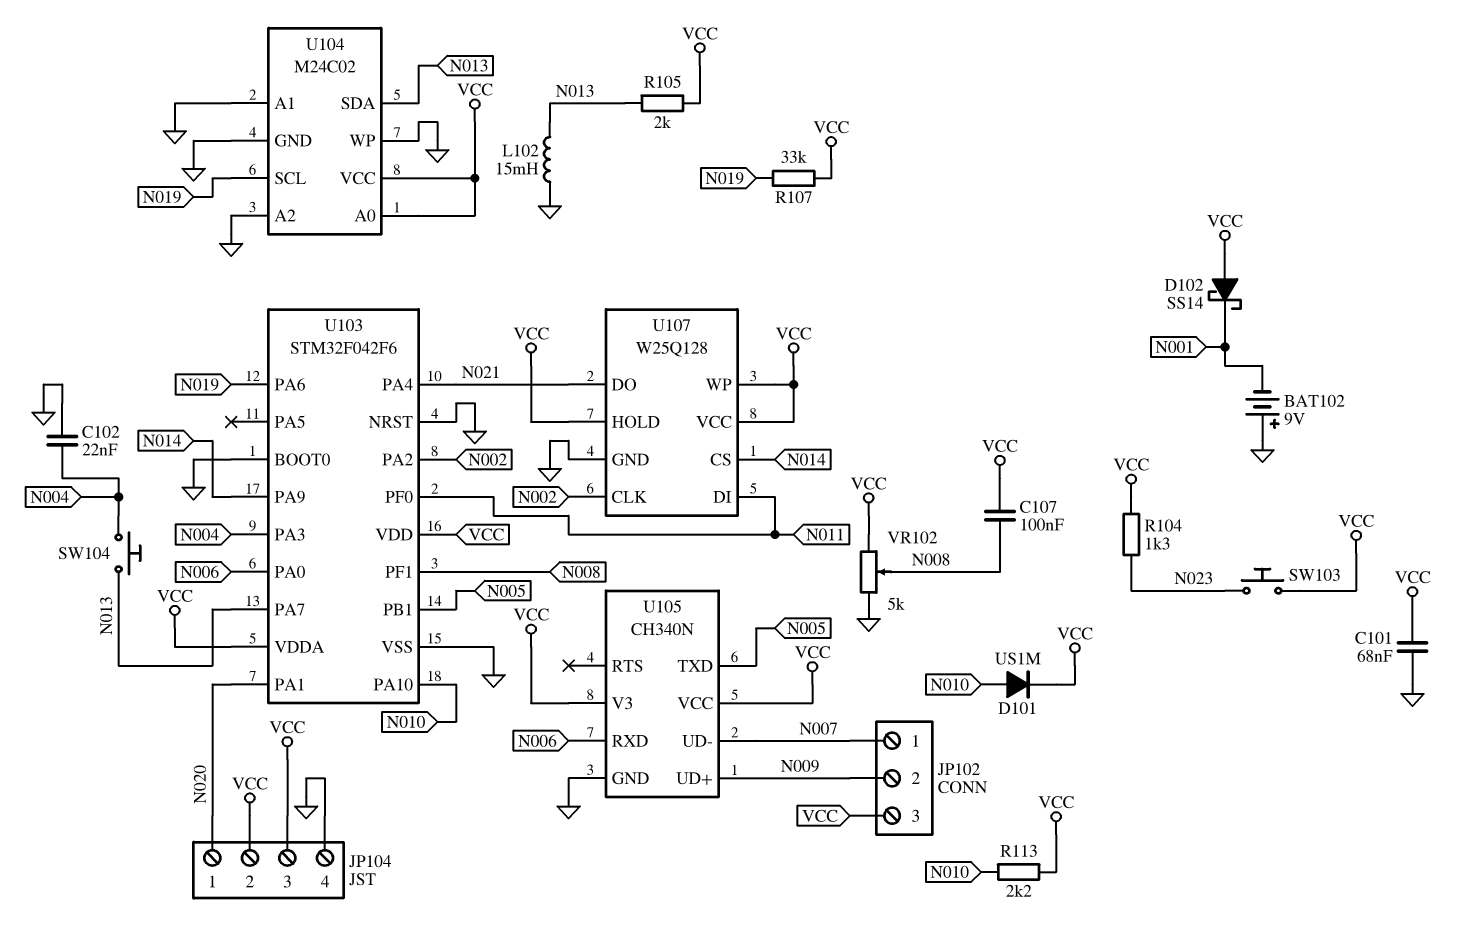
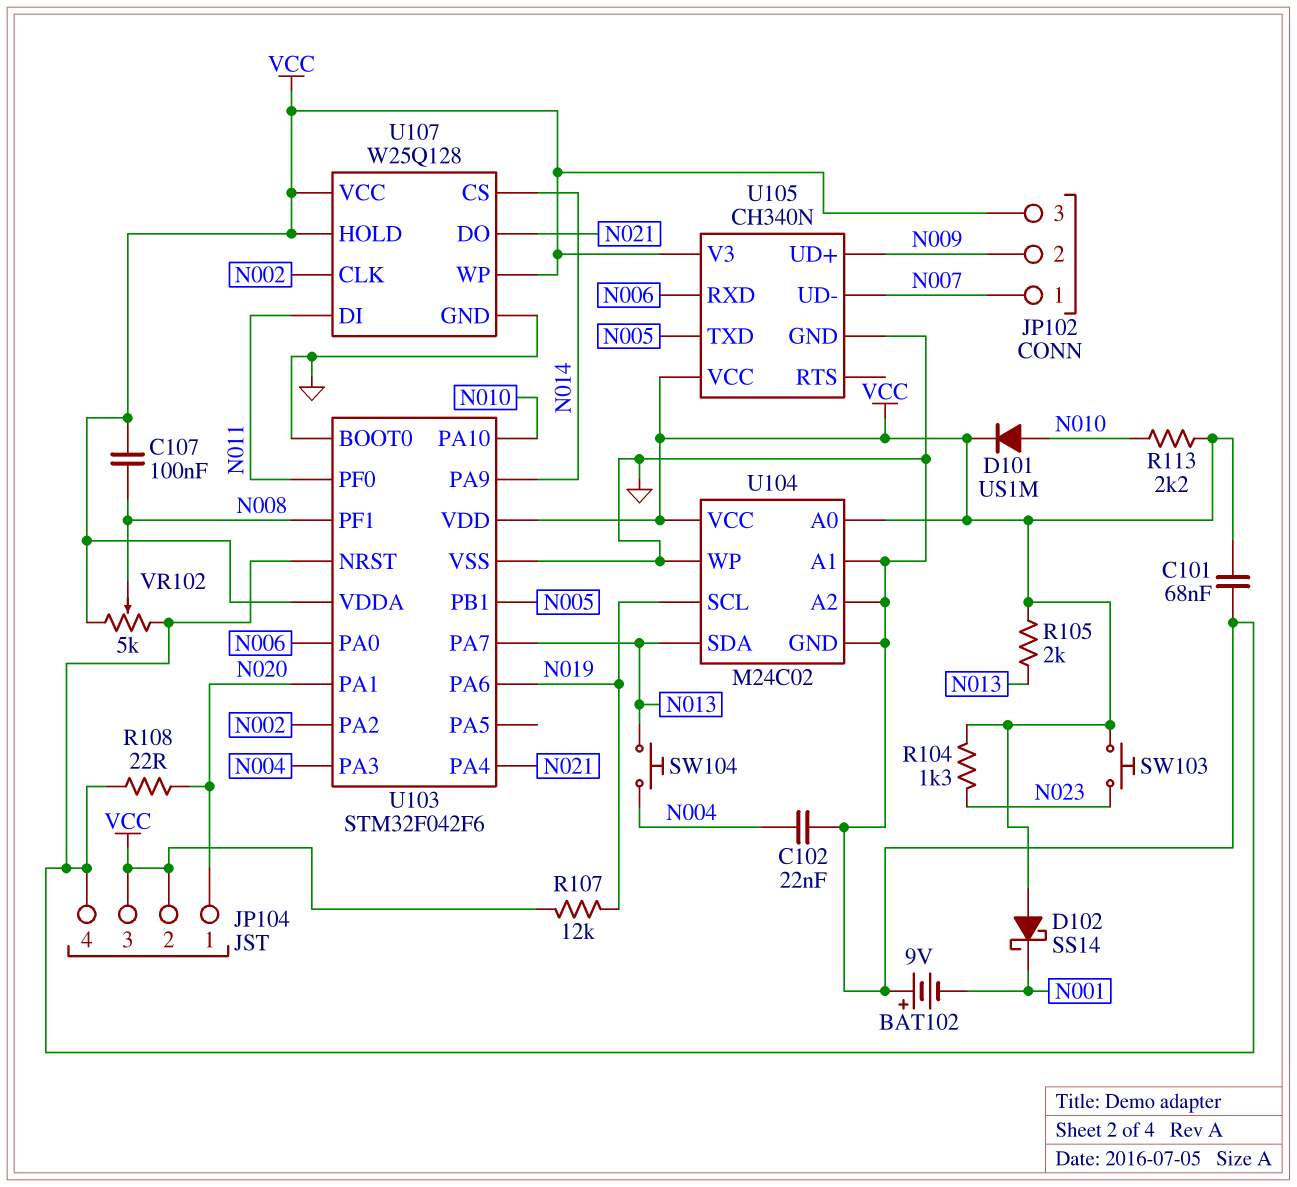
L102: 15mH (GND, N013) -> none
R107: 33k (N019, VCC) -> 12k (N019, VCC)
R108: none -> 22 (GND, N020)

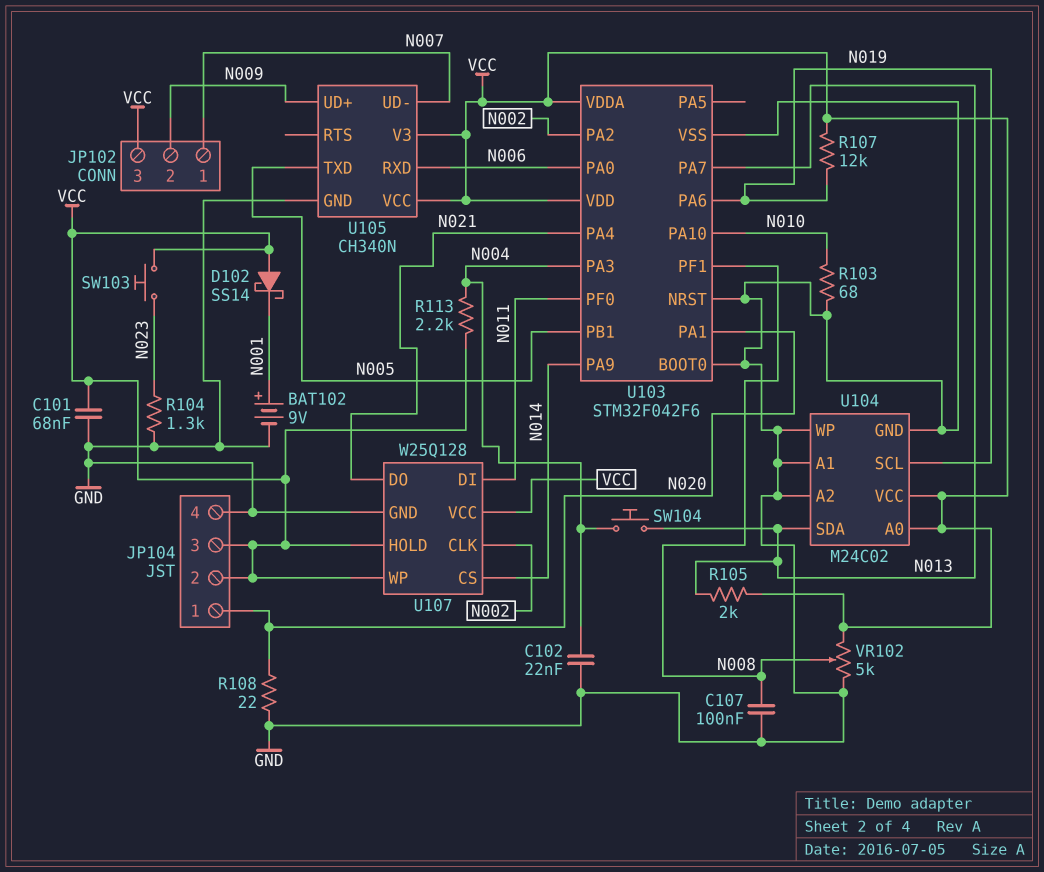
BAT102: 9V (plus GND, minus N001) -> 9V (plus N001, minus GND)
C107: 100nF (N008, VCC) -> 100nF (GND, N008)
D101: diode US1M (A N010, K VCC) -> none
R103: none -> 68 (GND, N010)
R104: 1.3k (N023, VCC) -> 1.3k (GND, N023)
R113: 2.2k (N010, VCC) -> 2.2k (N004, VCC)

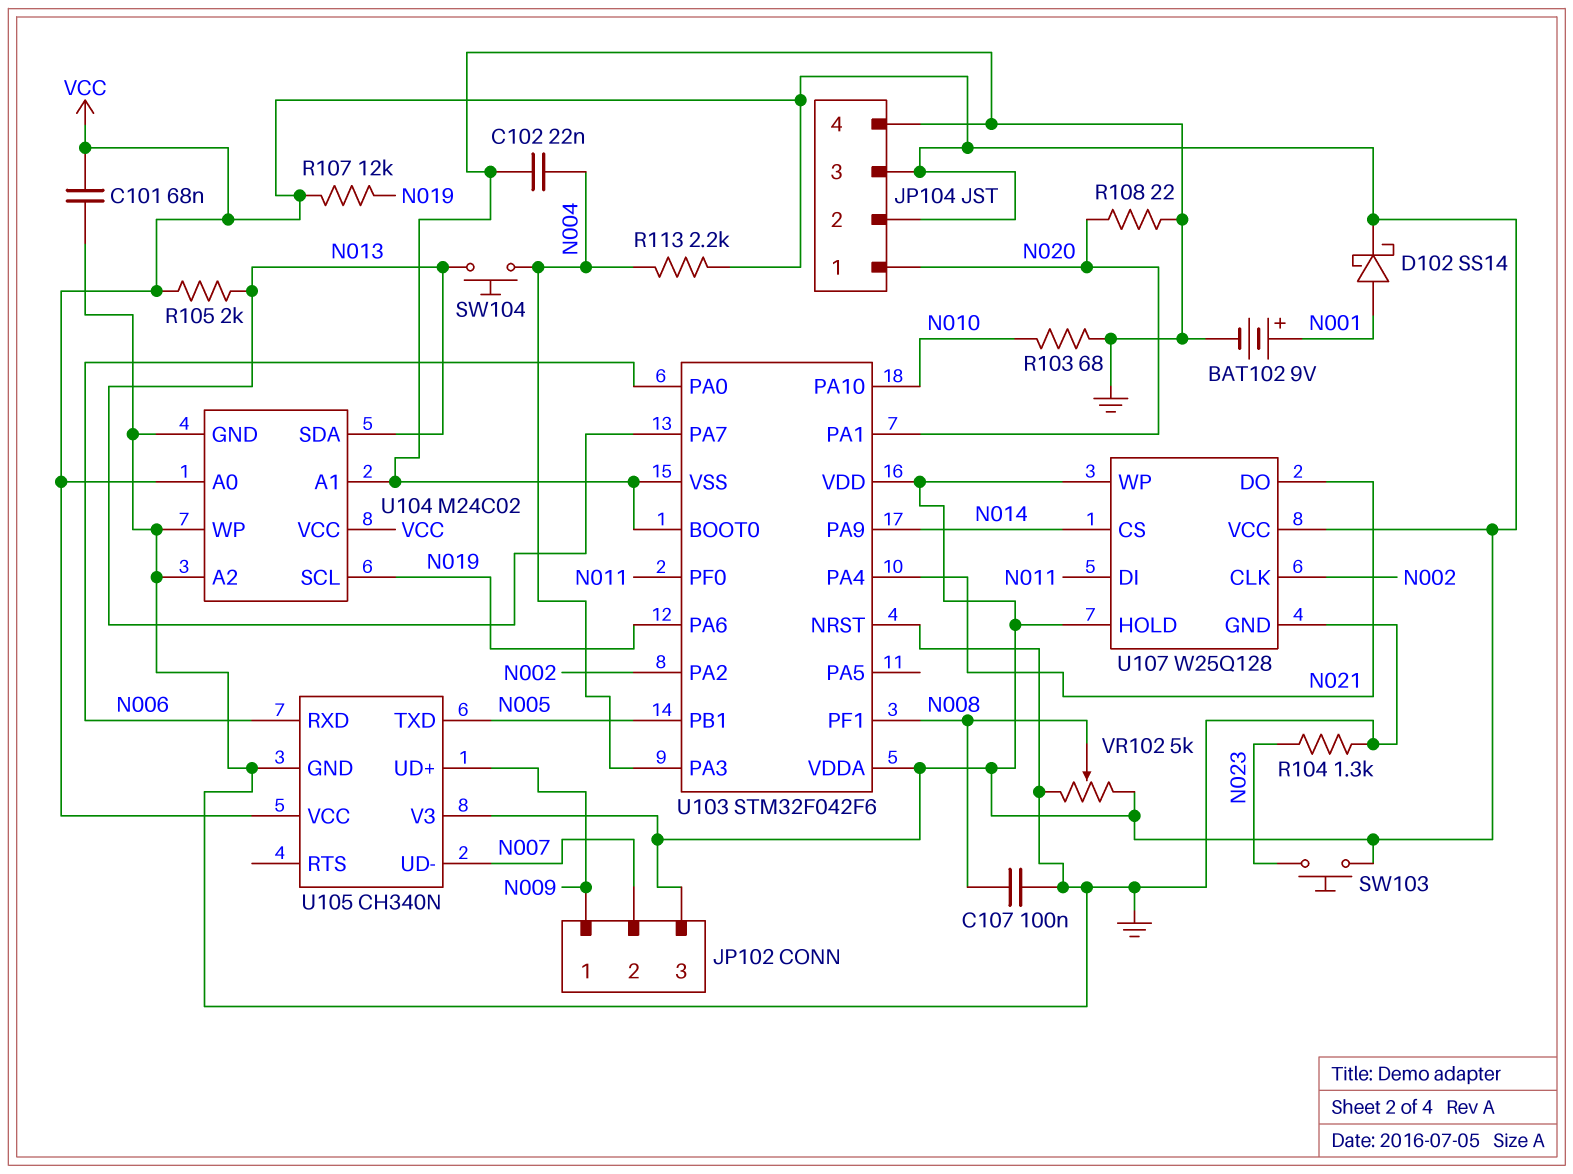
D102: schottky SS14 (A VCC, K N001) -> schottky SS14 (A N001, K VCC)
JP102 pin 1: N007 -> N009
JP102 pin 2: N009 -> N007

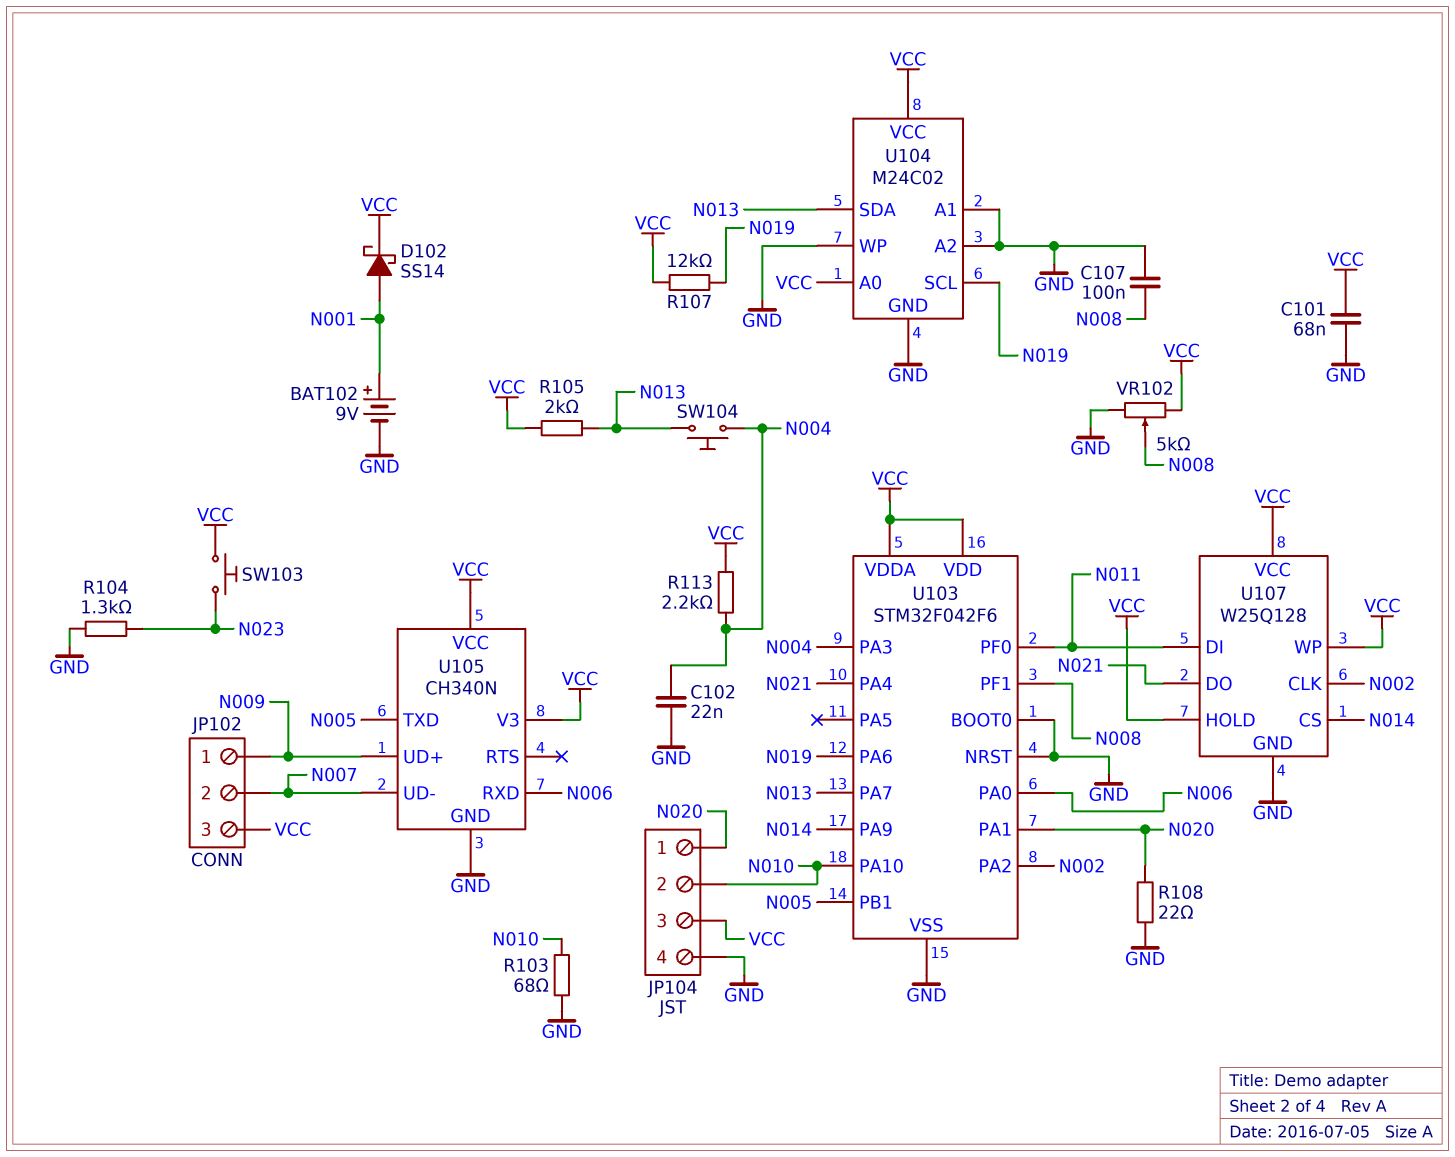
JP104 pin 2: VCC -> N010

